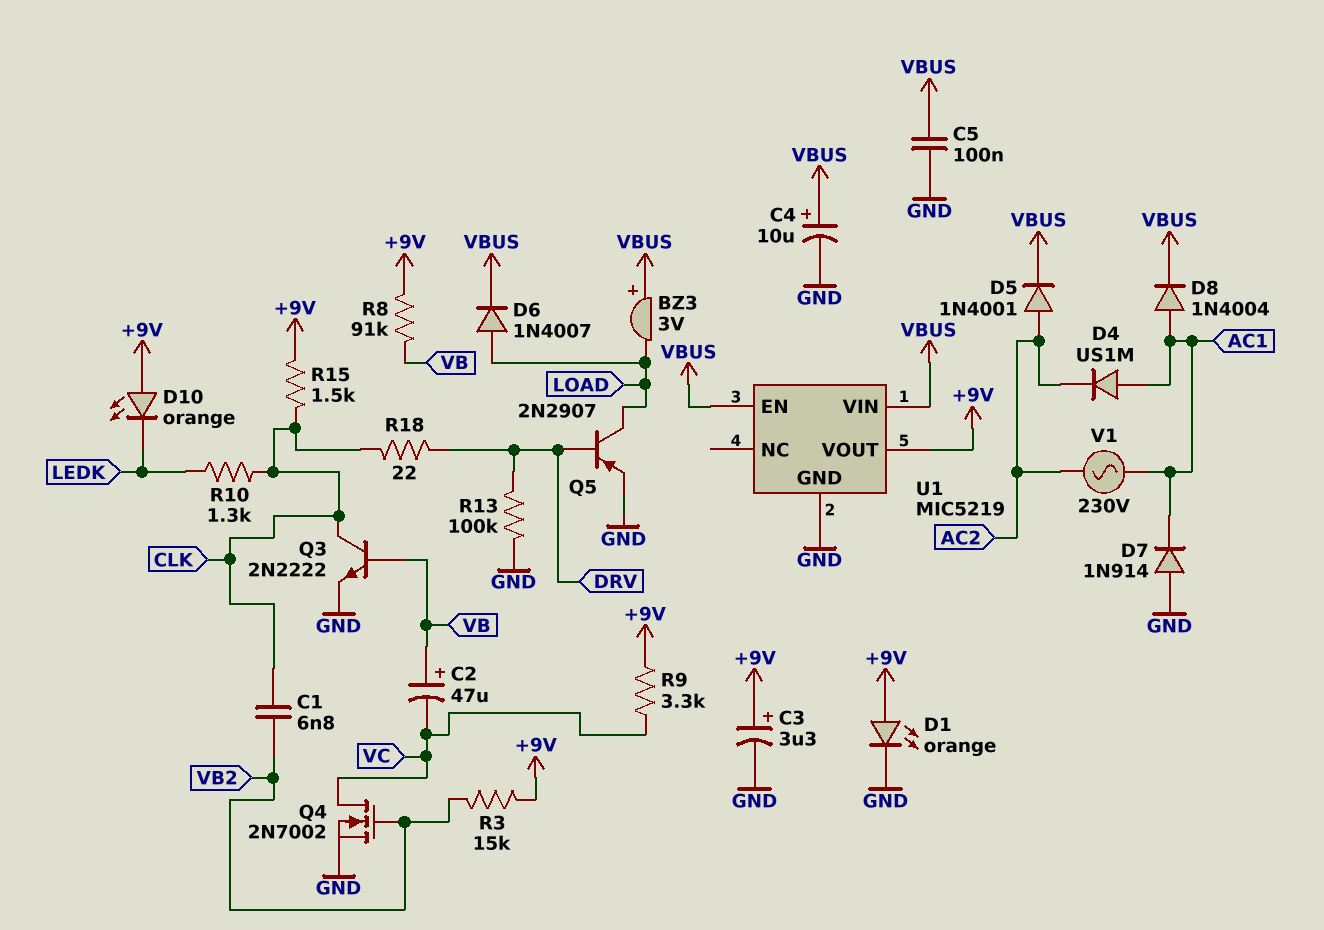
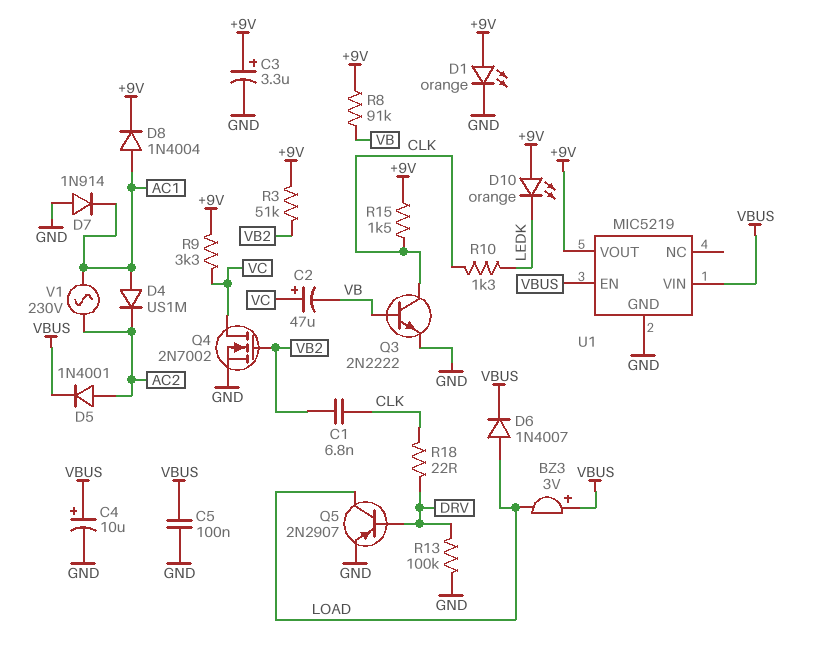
C2: 47uF (plus VB, minus VC) -> 47uF (plus VC, minus VB)
D8: diode 1N4004 (A AC1, K VBUS) -> diode 1N4004 (A AC1, K +9V)
R3: 15k (+9V, VB2) -> 51k (+9V, VB2)

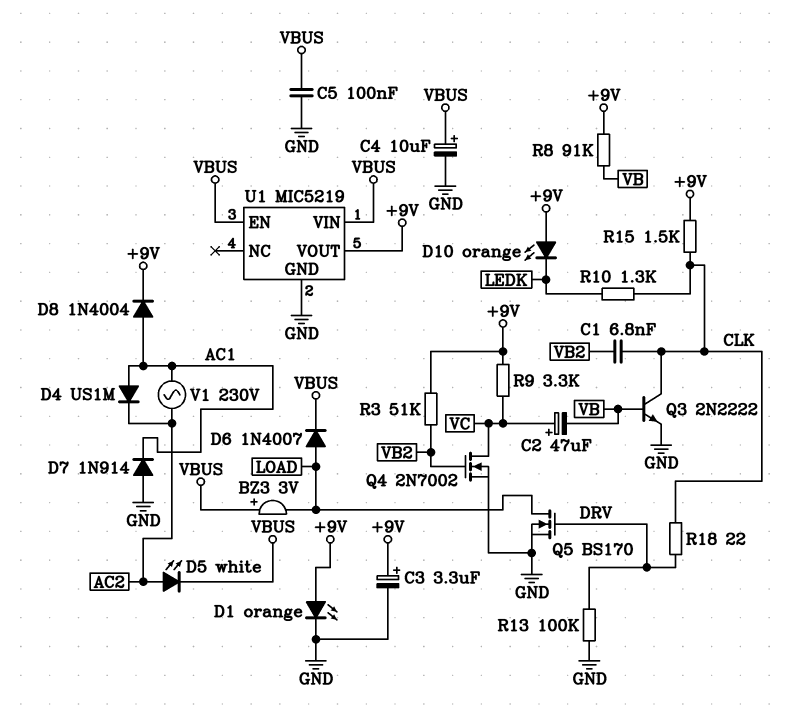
D5: diode 1N4001 (A AC2, K VBUS) -> LED white (A AC2, K VBUS)
Q5: PNP 2N2907 (B DRV, C LOAD, E GND) -> NMOS BS170 (G DRV, D LOAD, S GND)

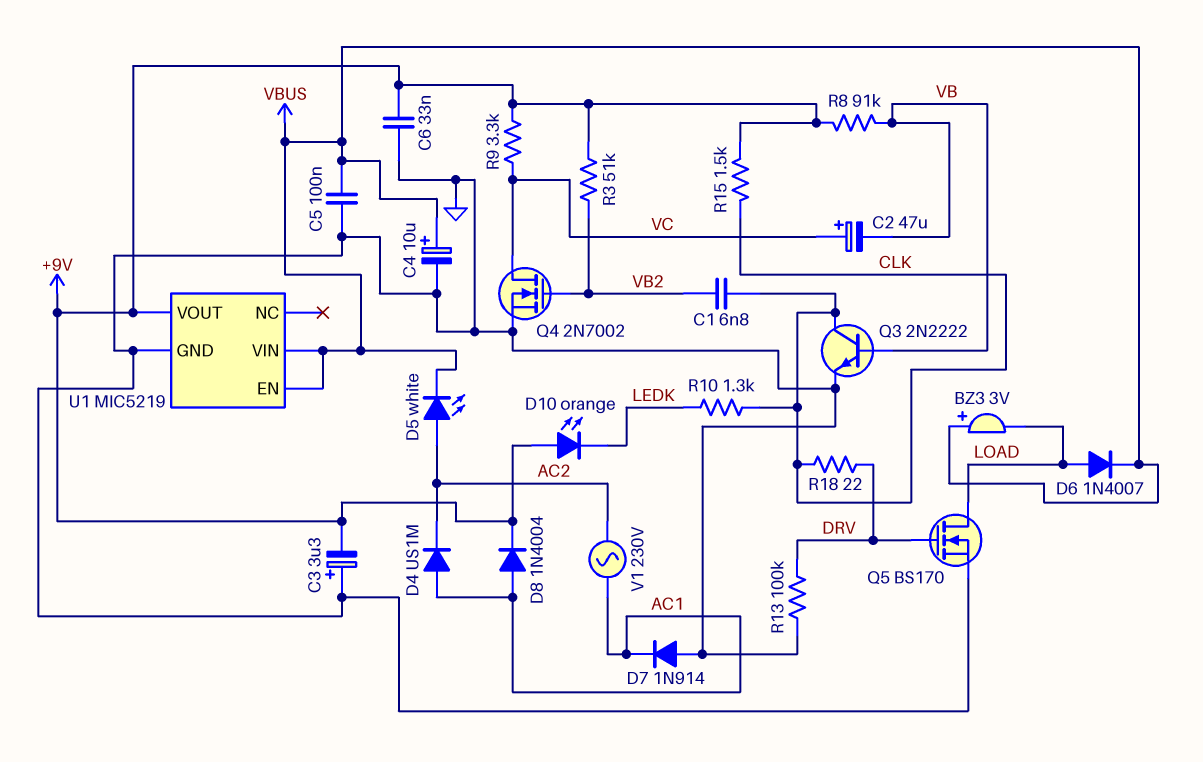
C3: 3.3uF (plus +9V, minus GND) -> 3.3uF (plus GND, minus +9V)
C6: none -> 33nF (+9V, GND)
D1: LED orange (A +9V, K GND) -> none

